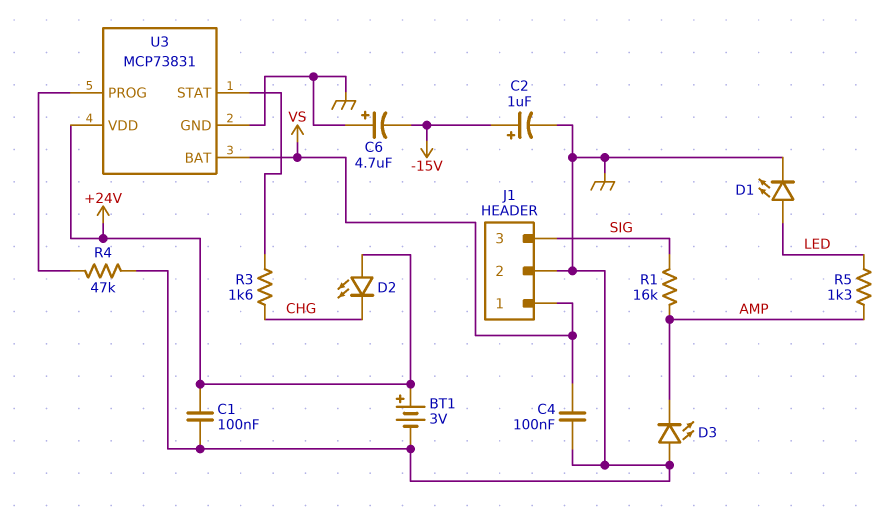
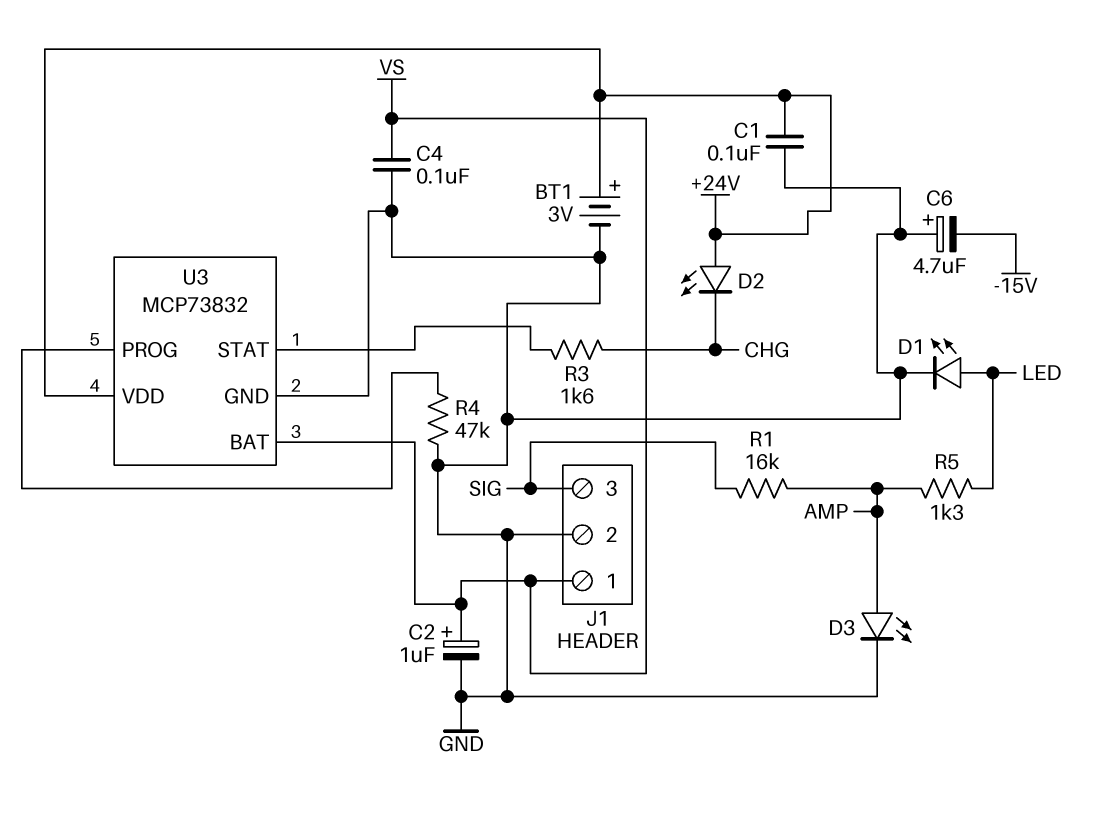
C2: 1uF (plus -15V, minus GND) -> 1uF (plus VS, minus GND)
D3: LED (A GND, K AMP) -> LED (A AMP, K GND)
U3: MCP73831 -> MCP73832

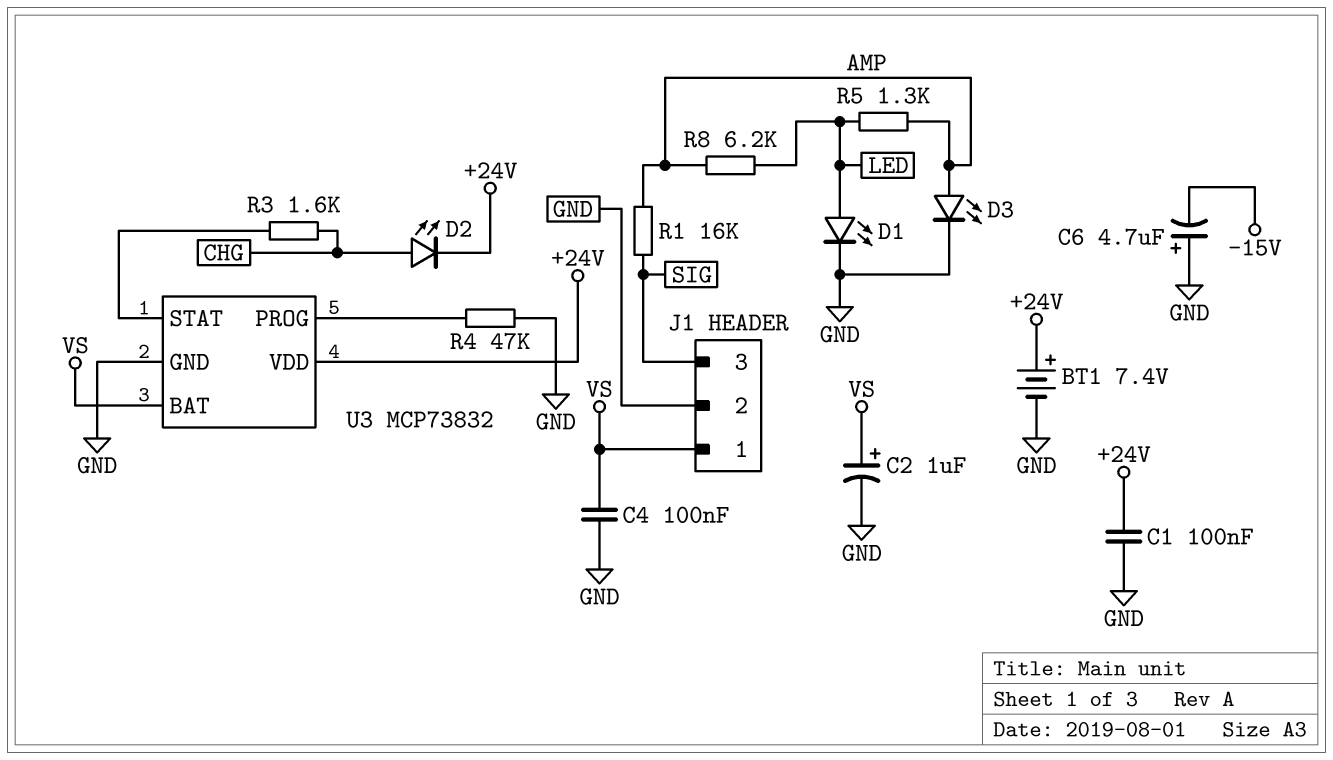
BT1: 3V (plus +24V, minus GND) -> 7.4V (plus +24V, minus GND)
D2: LED (A +24V, K CHG) -> LED (A CHG, K +24V)
R8: none -> 6.2k (AMP, LED)

